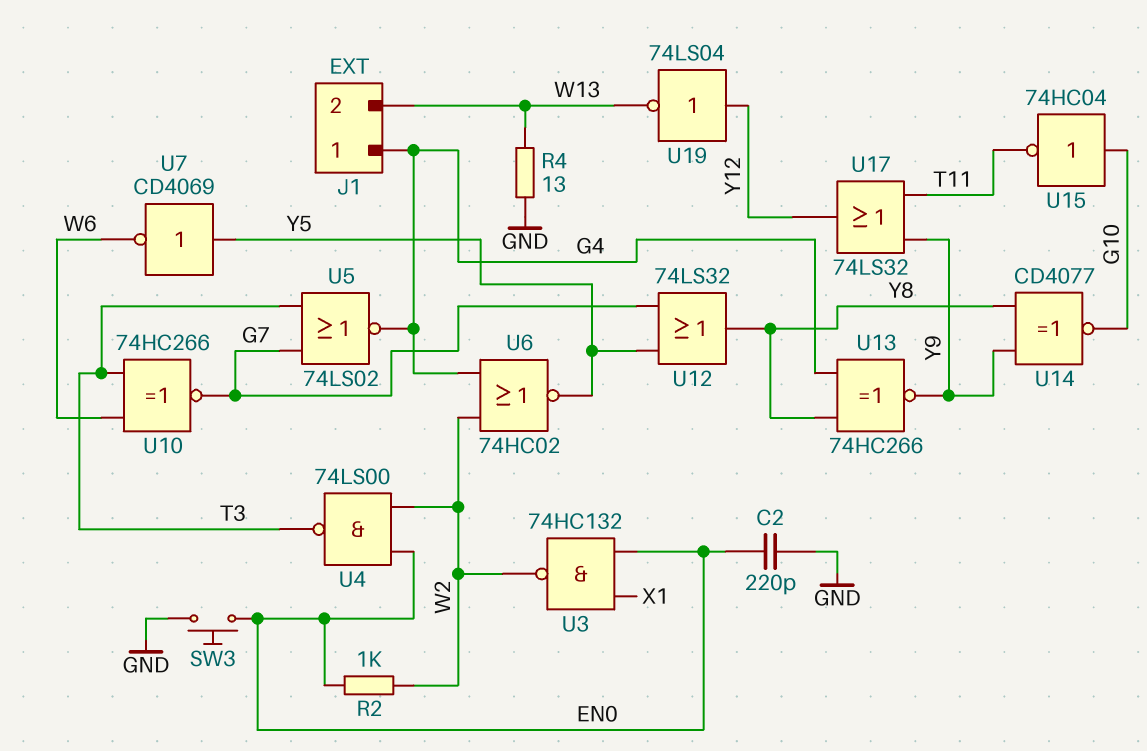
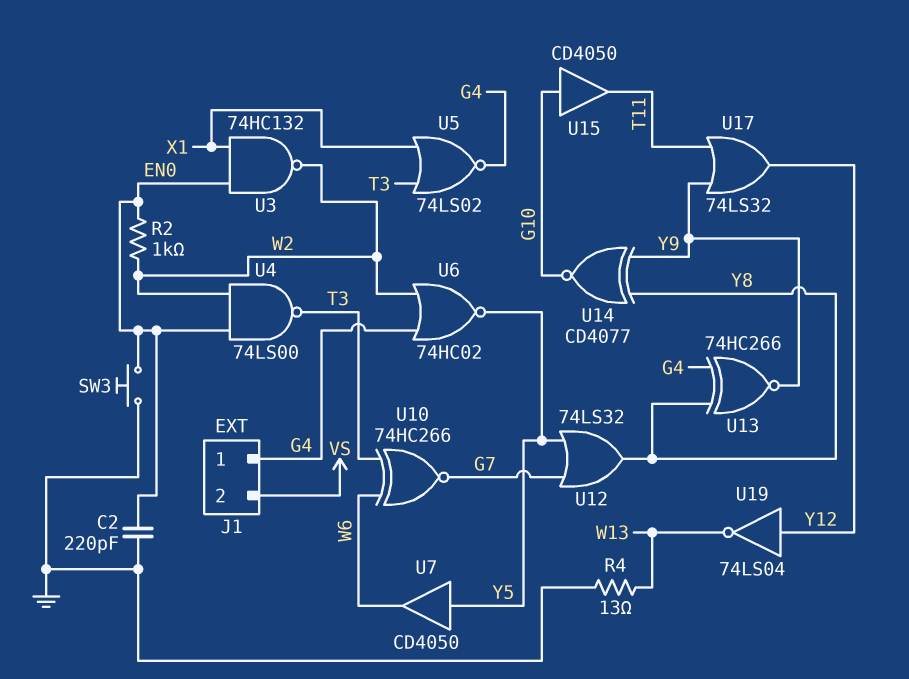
J1 pin 2: W13 -> VS
U5: NOR 74LS02 (in G7, in T3, out G4) -> NOR 74LS02 (in T3, in X1, out G4)
U7: NOT CD4069 (in Y5, out W6) -> buffer CD4050 (in Y5, out W6)
U15: NOT 74HC04 (in G10, out T11) -> buffer CD4050 (in G10, out T11)

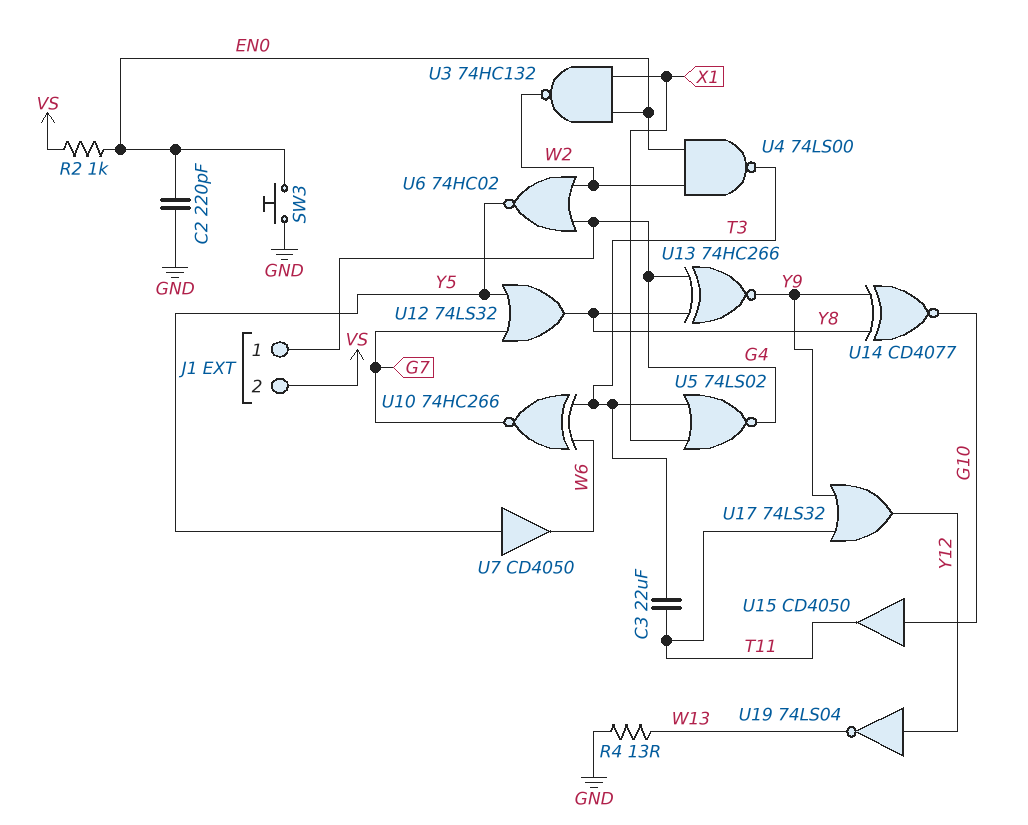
C3: none -> 22uF (T3, T11)
R2: 1k (EN0, W2) -> 1k (EN0, VS)

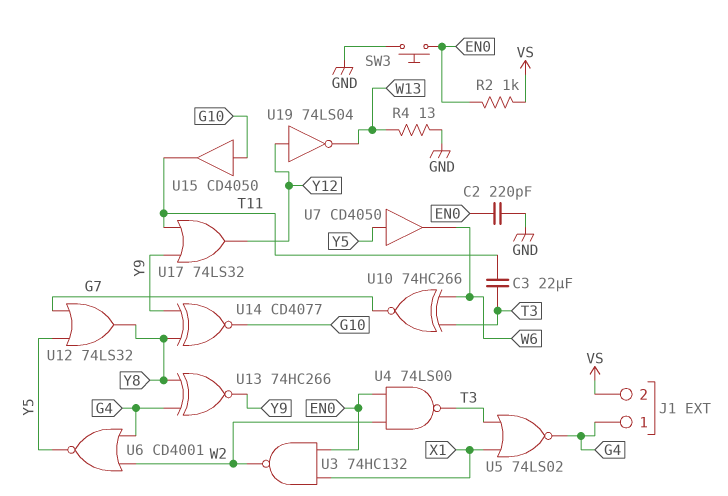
U6: NOR 74HC02 (in G4, in W2, out Y5) -> NOR CD4001 (in G4, in W2, out Y5)

